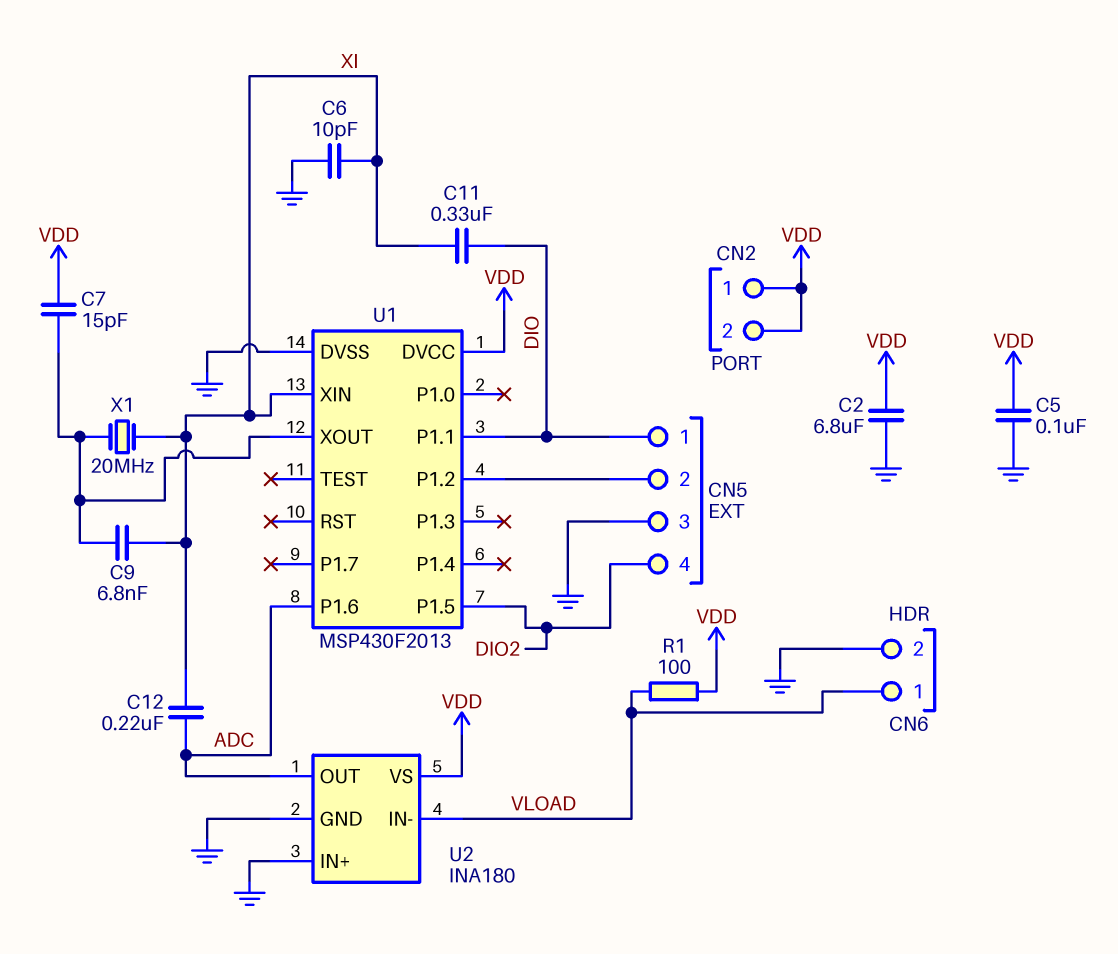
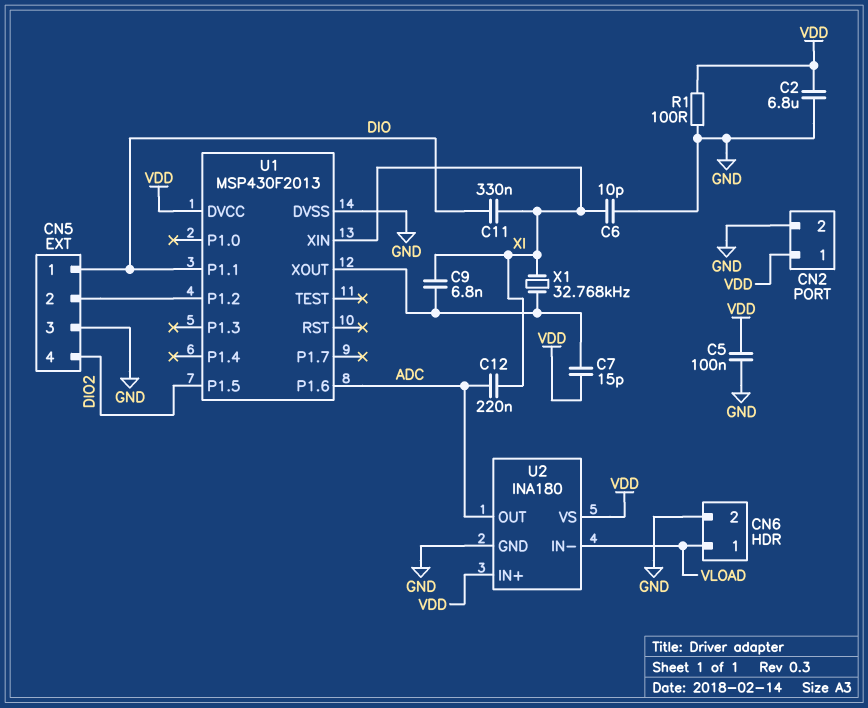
CN2 pin 2: VDD -> GND
R1: 100 (VDD, VLOAD) -> 100 (GND, VDD)
U2 pin IN+: GND -> VDD
X1: 20MHz (U1/XOUT, XI) -> 32.768kHz (U1/XOUT, XI)

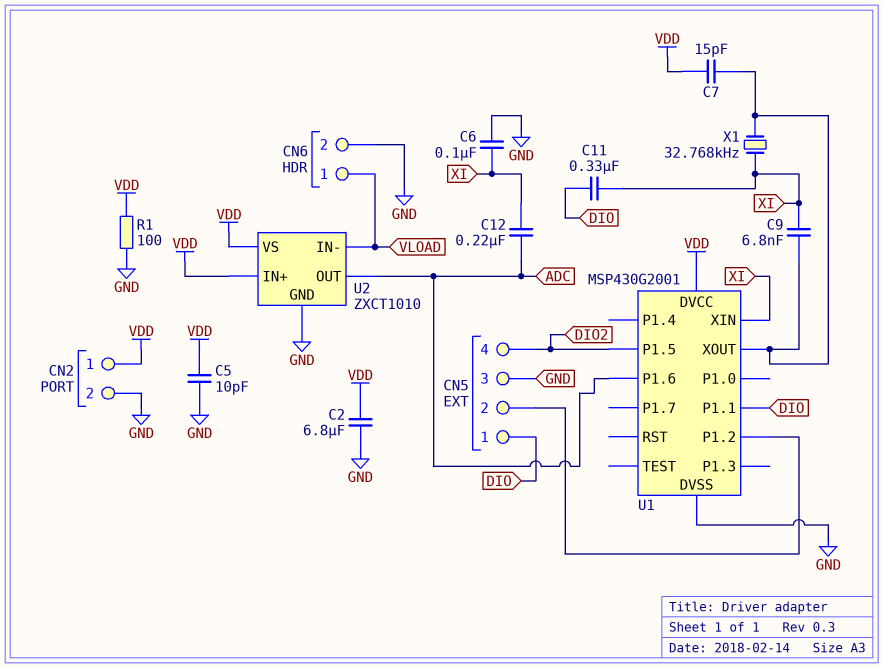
C5: 100nF (GND, VDD) -> 10pF (GND, VDD)
C6: 10pF (GND, XI) -> 100nF (GND, XI)
U1: MSP430F2013 -> MSP430G2001
U2: INA180 -> ZXCT1010

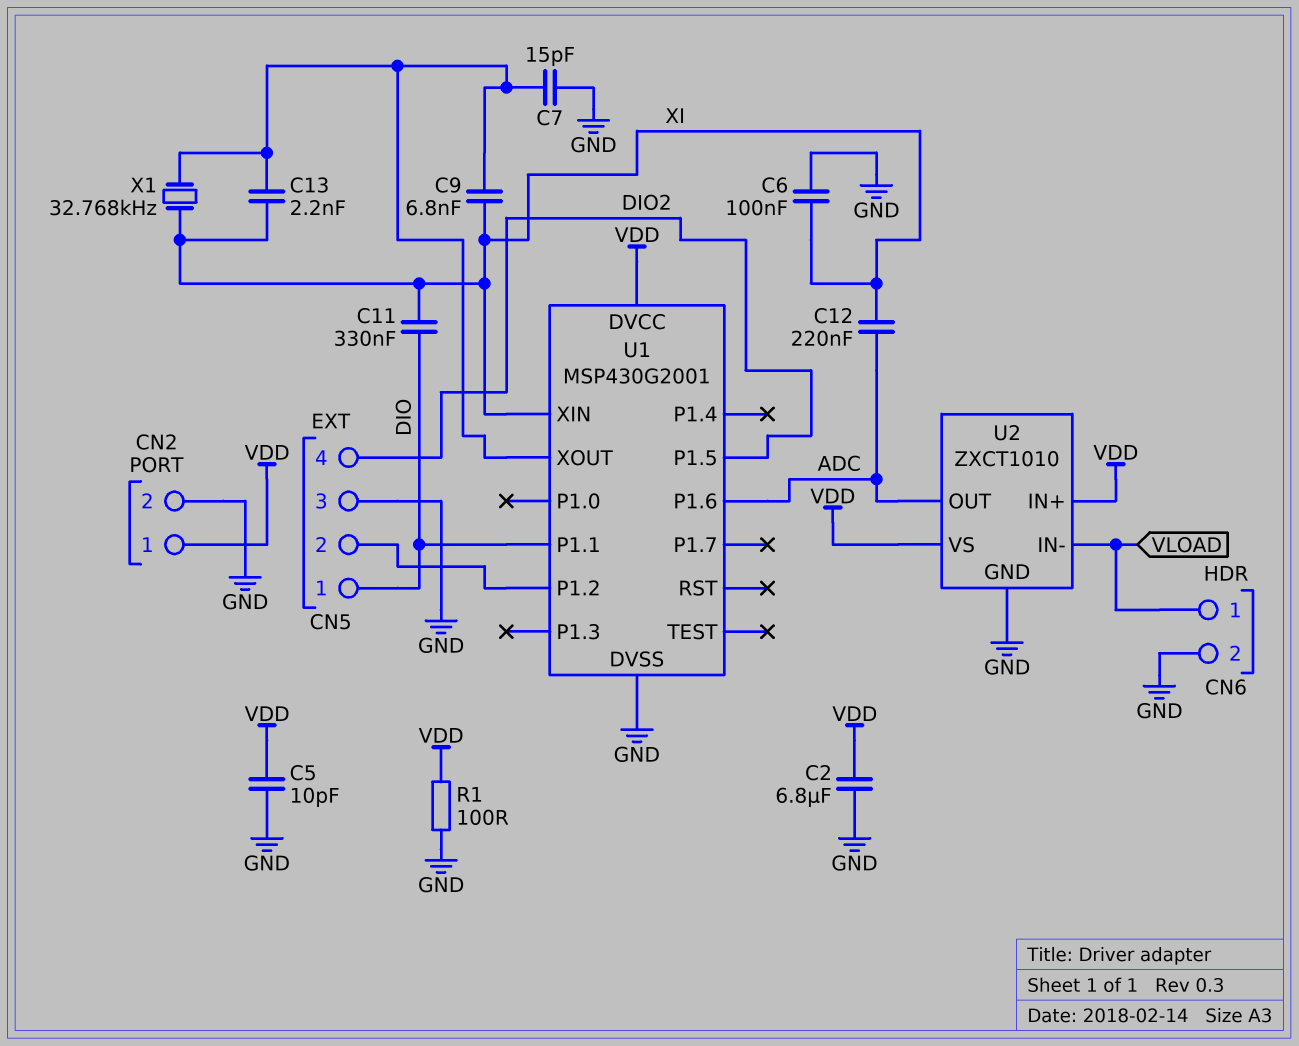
C7: 15pF (U1/XOUT, VDD) -> 15pF (GND, U1/XOUT)
C13: none -> 2.2nF (U1/XOUT, XI)

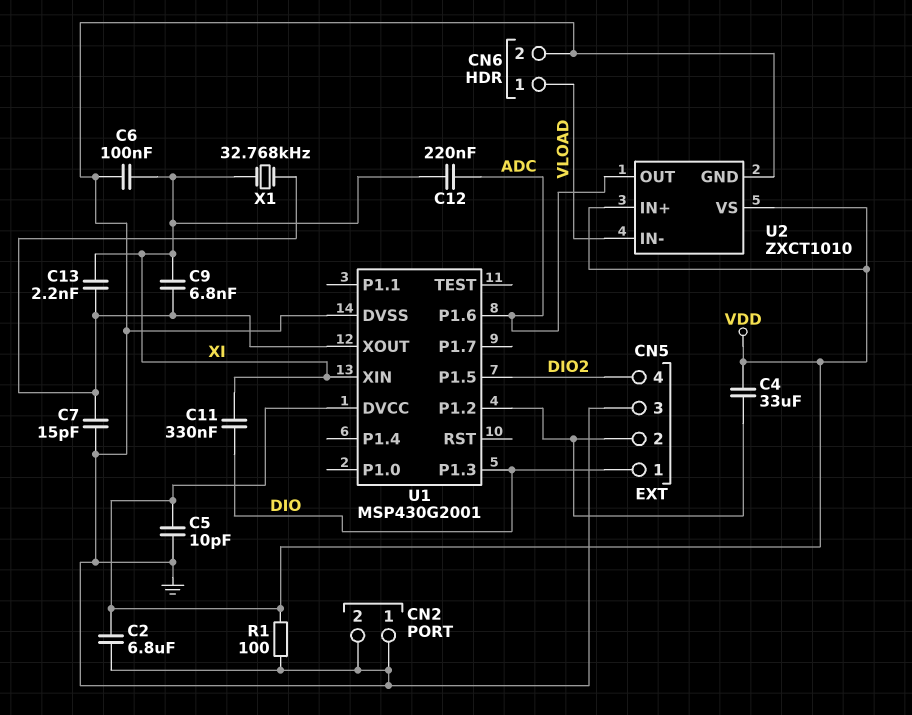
C4: none -> 33uF (CN5/2, VDD)
CN2 pin 1: VDD -> GND
U1 pin P1.1: DIO -> none
U1 pin P1.3: none -> DIO

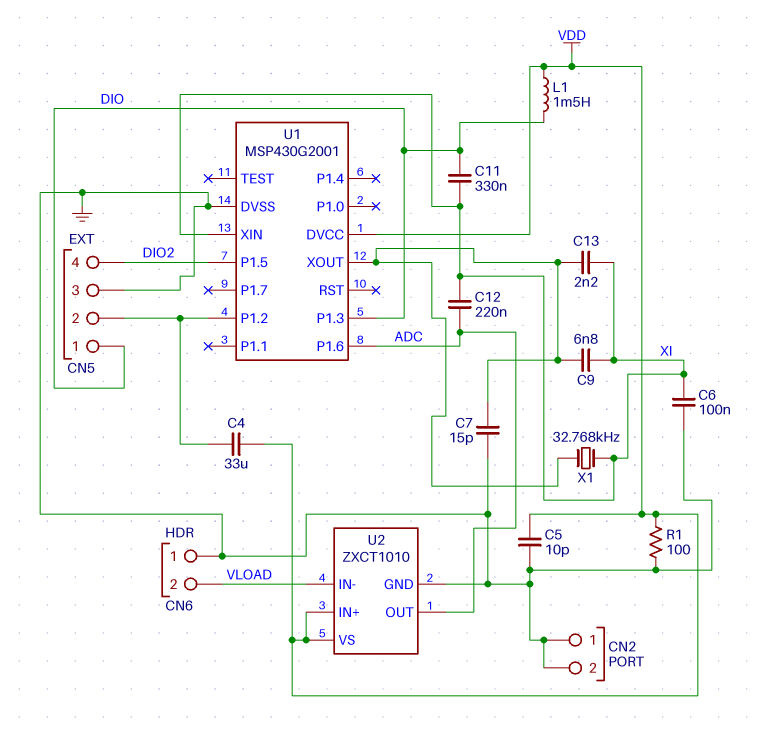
C2: 6.8uF (GND, VDD) -> none
CN6 pin 1: VLOAD -> GND
CN6 pin 2: GND -> VLOAD
L1: none -> 1.5mH (DIO, VDD)

